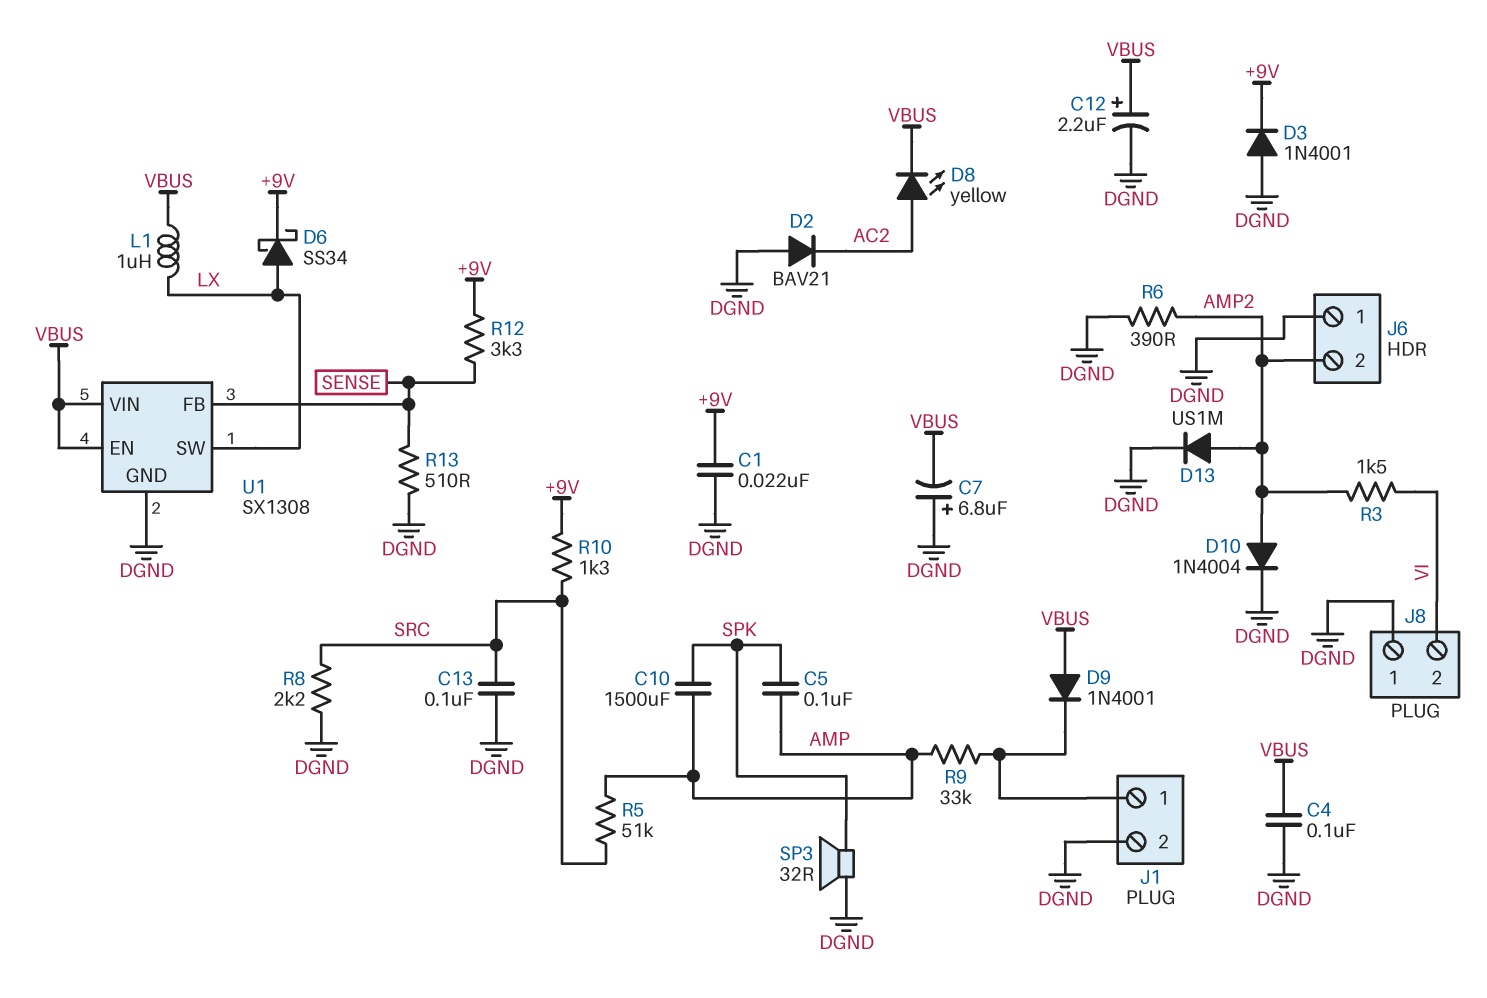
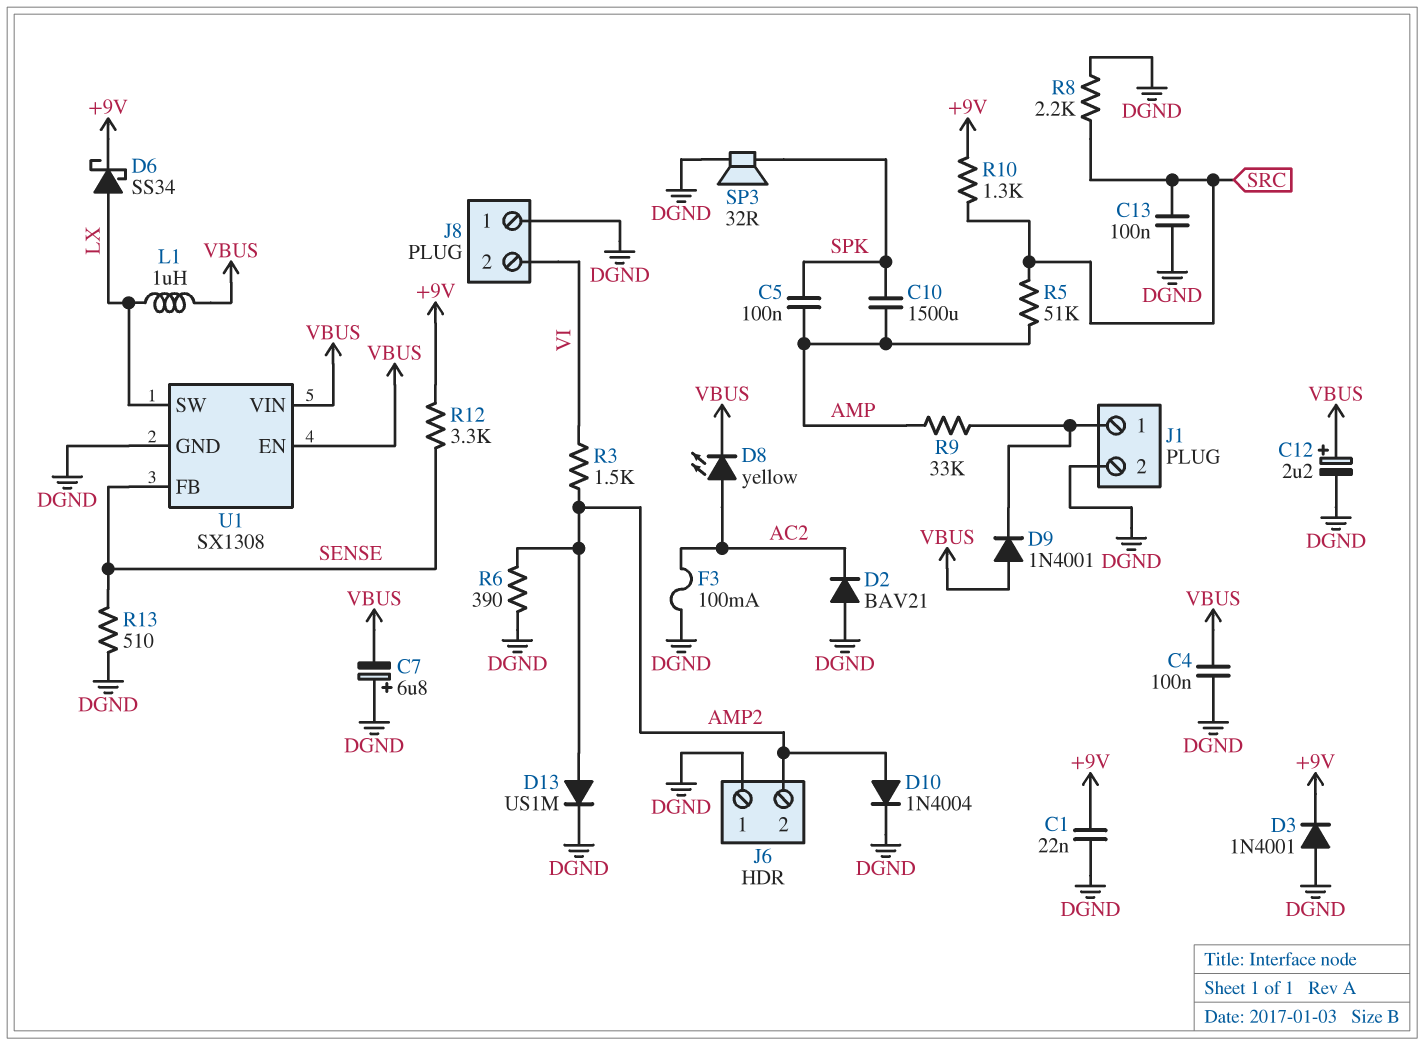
F3: none -> 100mA (AC2, DGND)

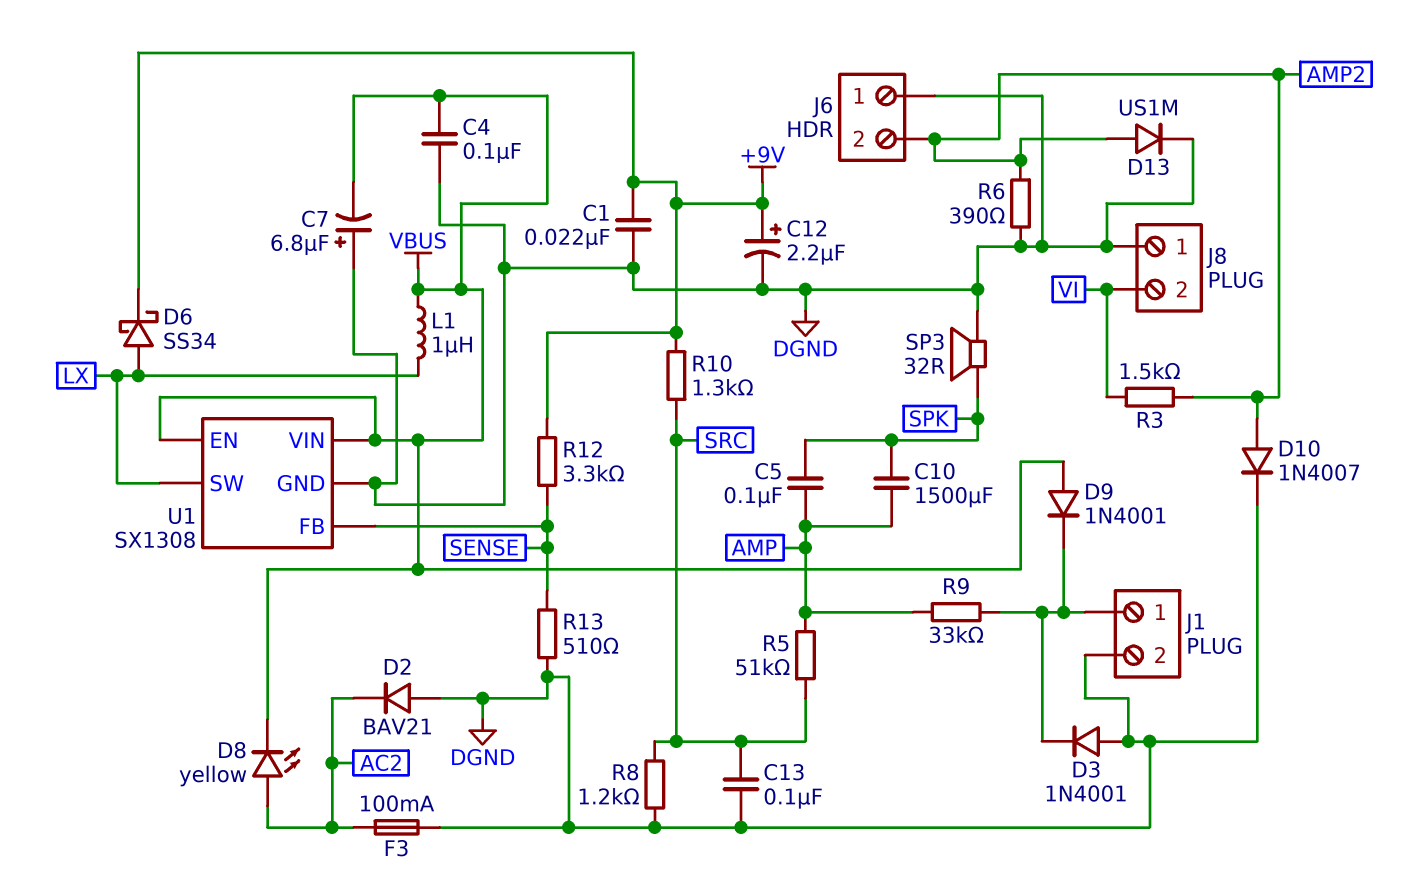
C12: 2.2uF (plus VBUS, minus DGND) -> 2.2uF (plus +9V, minus DGND)
D3: diode 1N4001 (A DGND, K +9V) -> diode 1N4001 (A DGND, K J1/1)
D10: diode 1N4004 (A AMP2, K DGND) -> diode 1N4007 (A AMP2, K DGND)
R8: 2.2k (DGND, SRC) -> 1.2k (DGND, SRC)

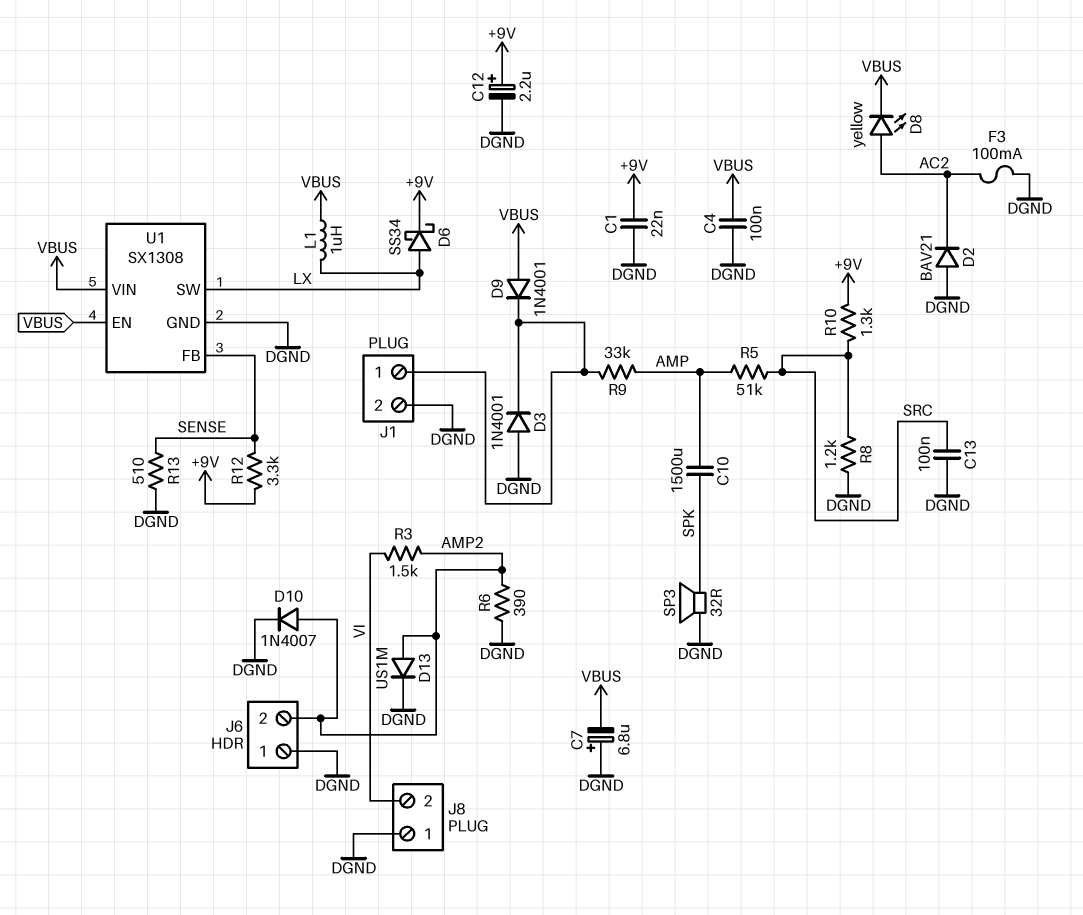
C5: 100nF (AMP, SPK) -> none

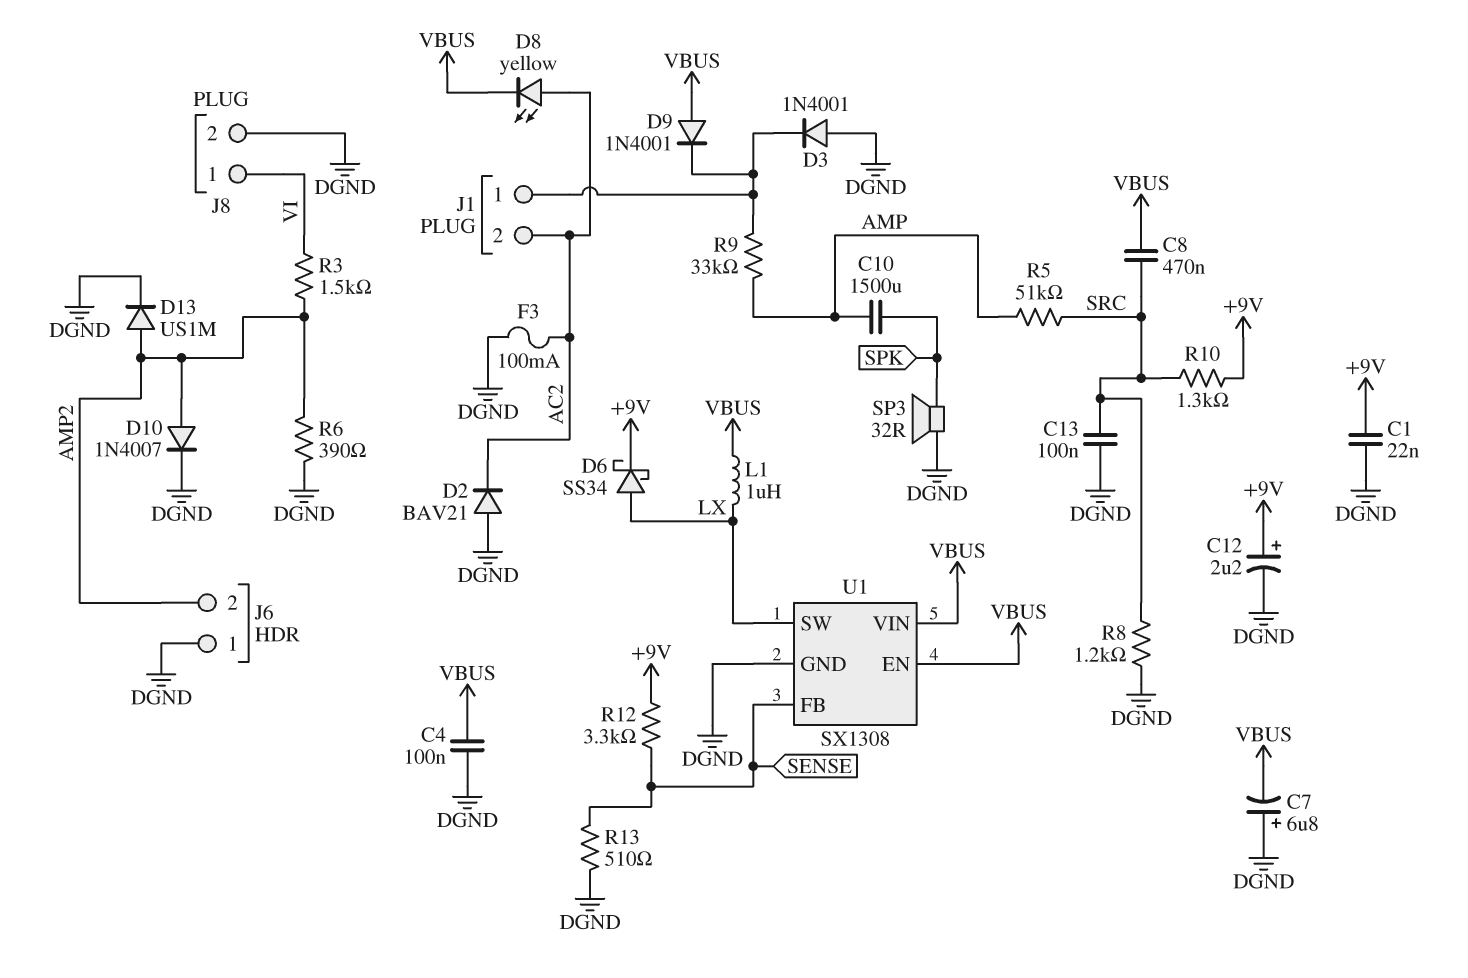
C8: none -> 470nF (SRC, VBUS)
J1 pin 2: DGND -> AC2
J8 pin 1: DGND -> VI
J8 pin 2: VI -> DGND

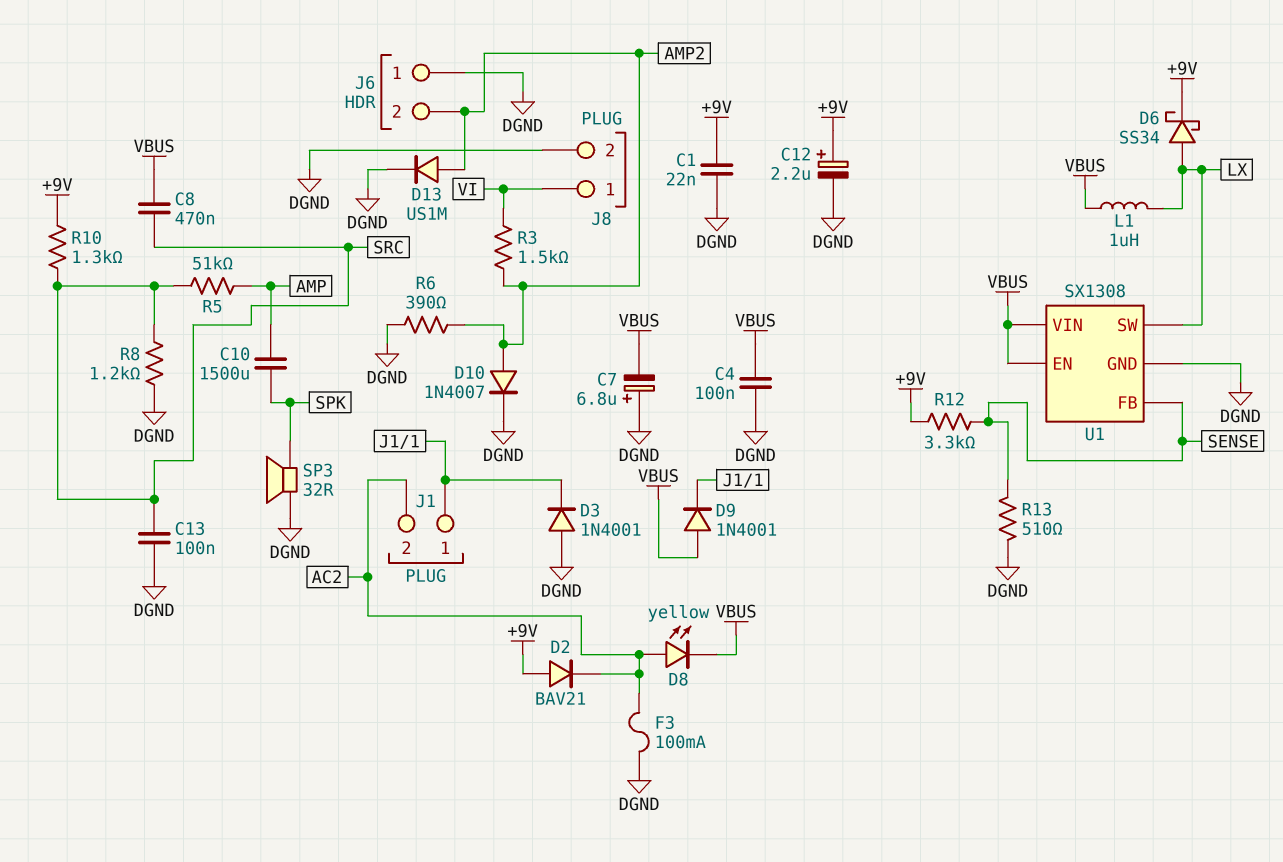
D2: diode BAV21 (A DGND, K AC2) -> diode BAV21 (A +9V, K AC2)
R9: 33k (AMP, J1/1) -> none

